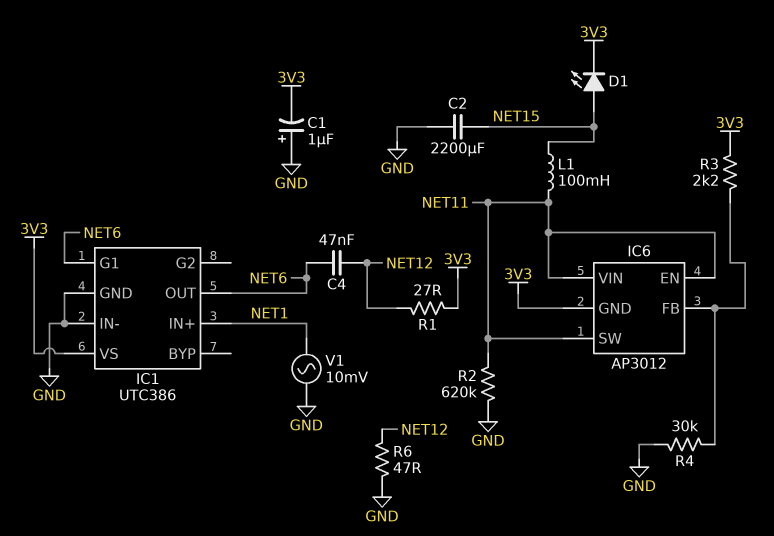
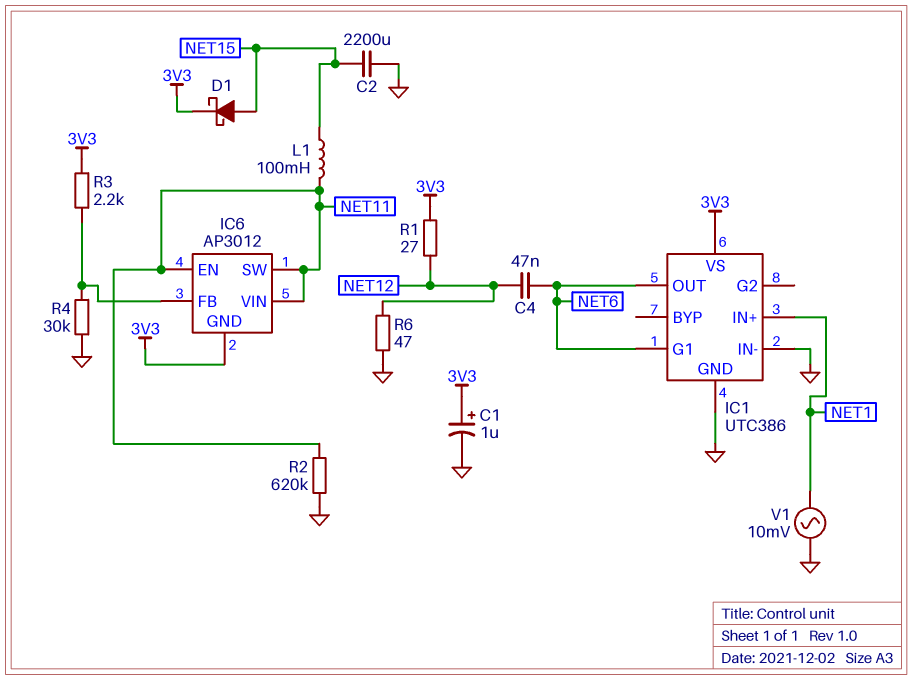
C1: 1uF (plus GND, minus 3V3) -> 1uF (plus 3V3, minus GND)
D1: LED (A NET15, K 3V3) -> schottky (A NET15, K 3V3)

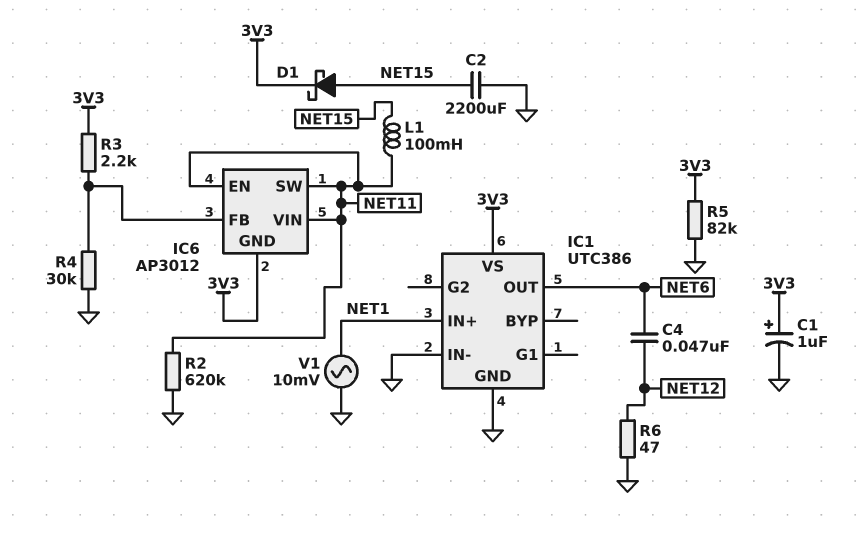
IC1 pin G1: NET6 -> none
R1: 27 (3V3, NET12) -> none
R5: none -> 82k (3V3, GND)

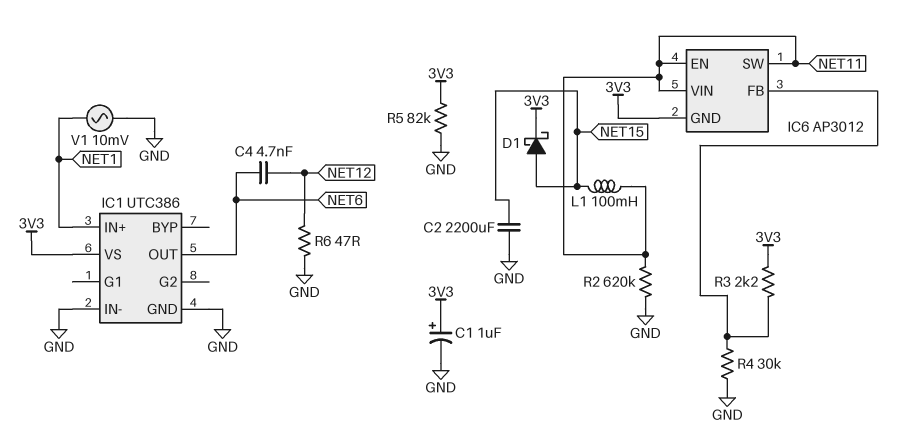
C4: 47nF (NET6, NET12) -> 4.7nF (NET6, NET12)

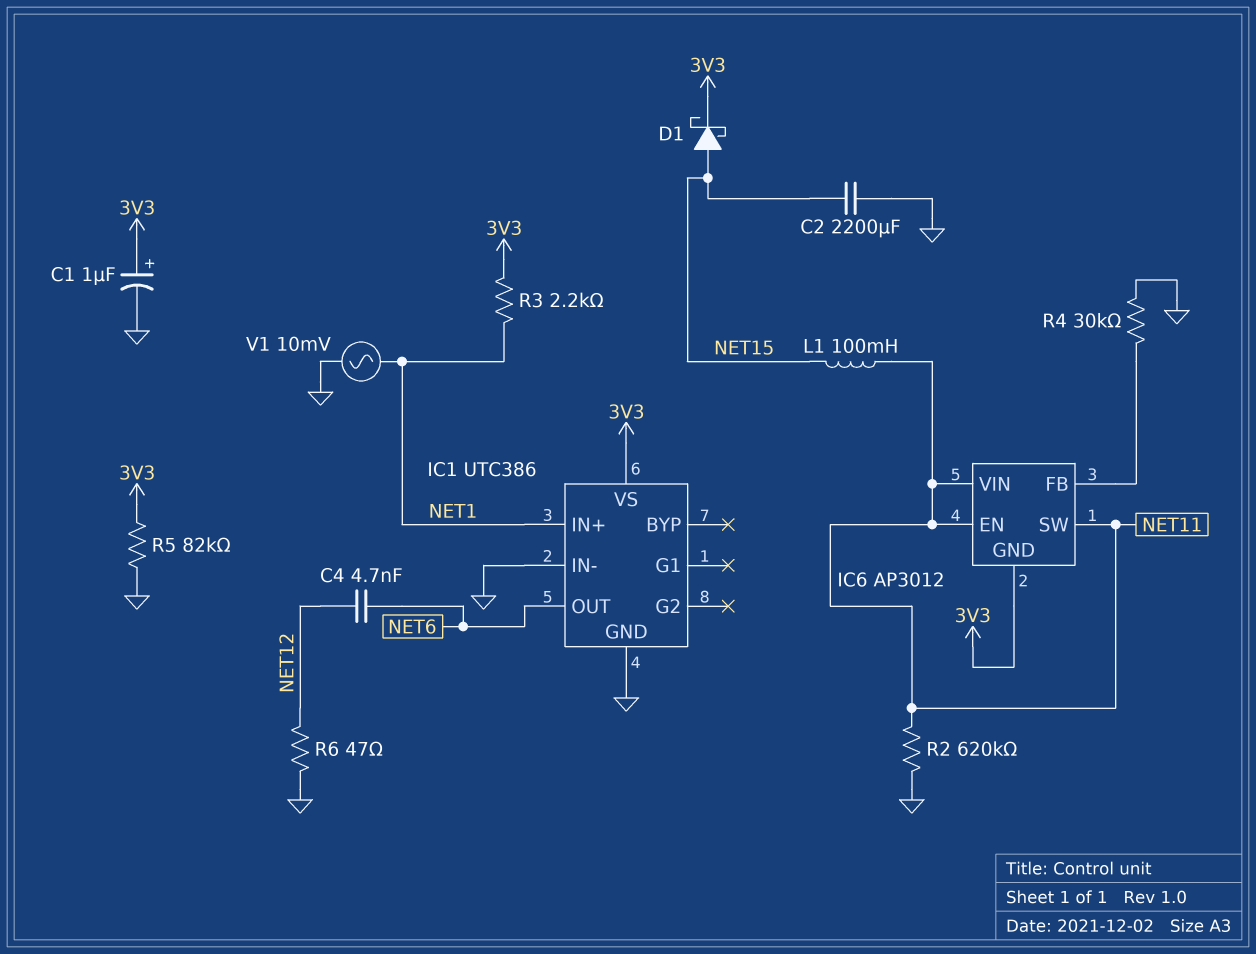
R3: 2.2k (3V3, IC6/FB) -> 2.2k (3V3, NET1)

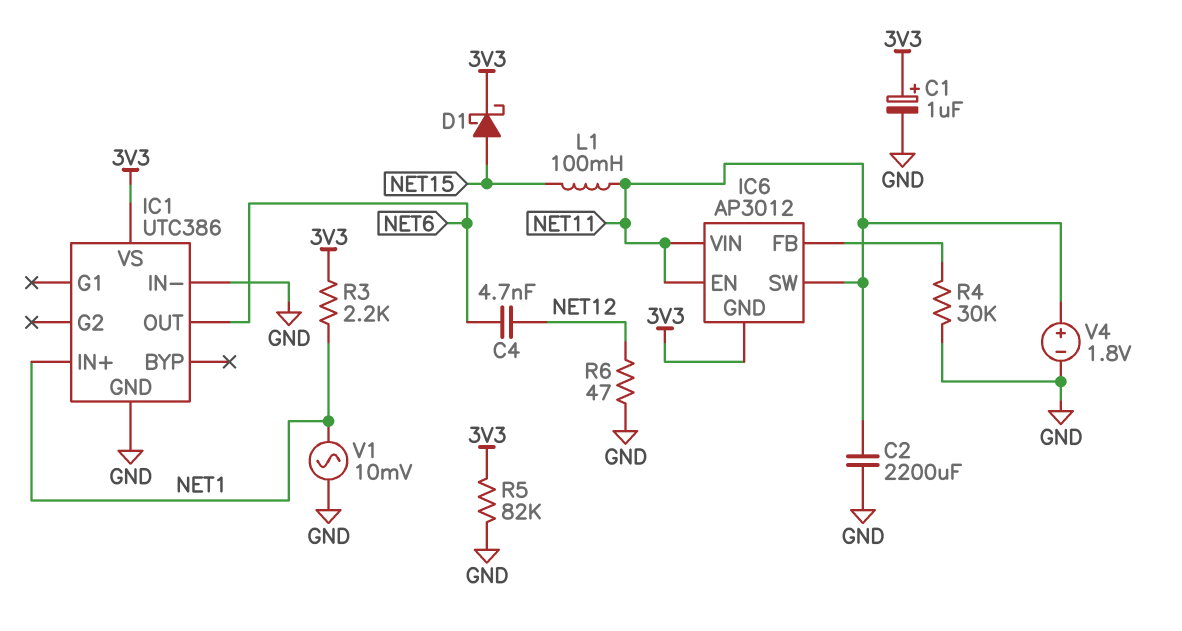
C2: 2200uF (GND, NET15) -> 2200uF (GND, NET11)
R2: 620k (GND, NET11) -> none
V4: none -> 1.8V (plus NET11, minus GND)

